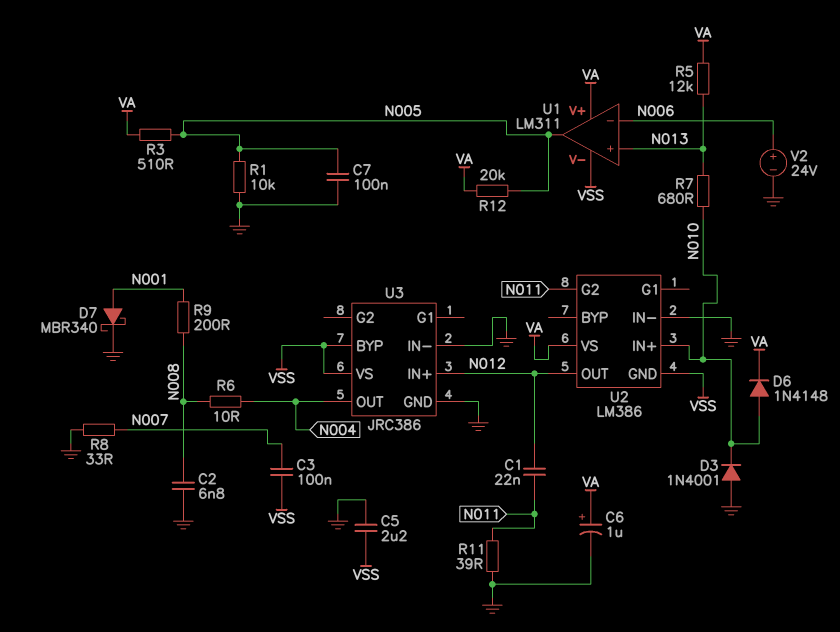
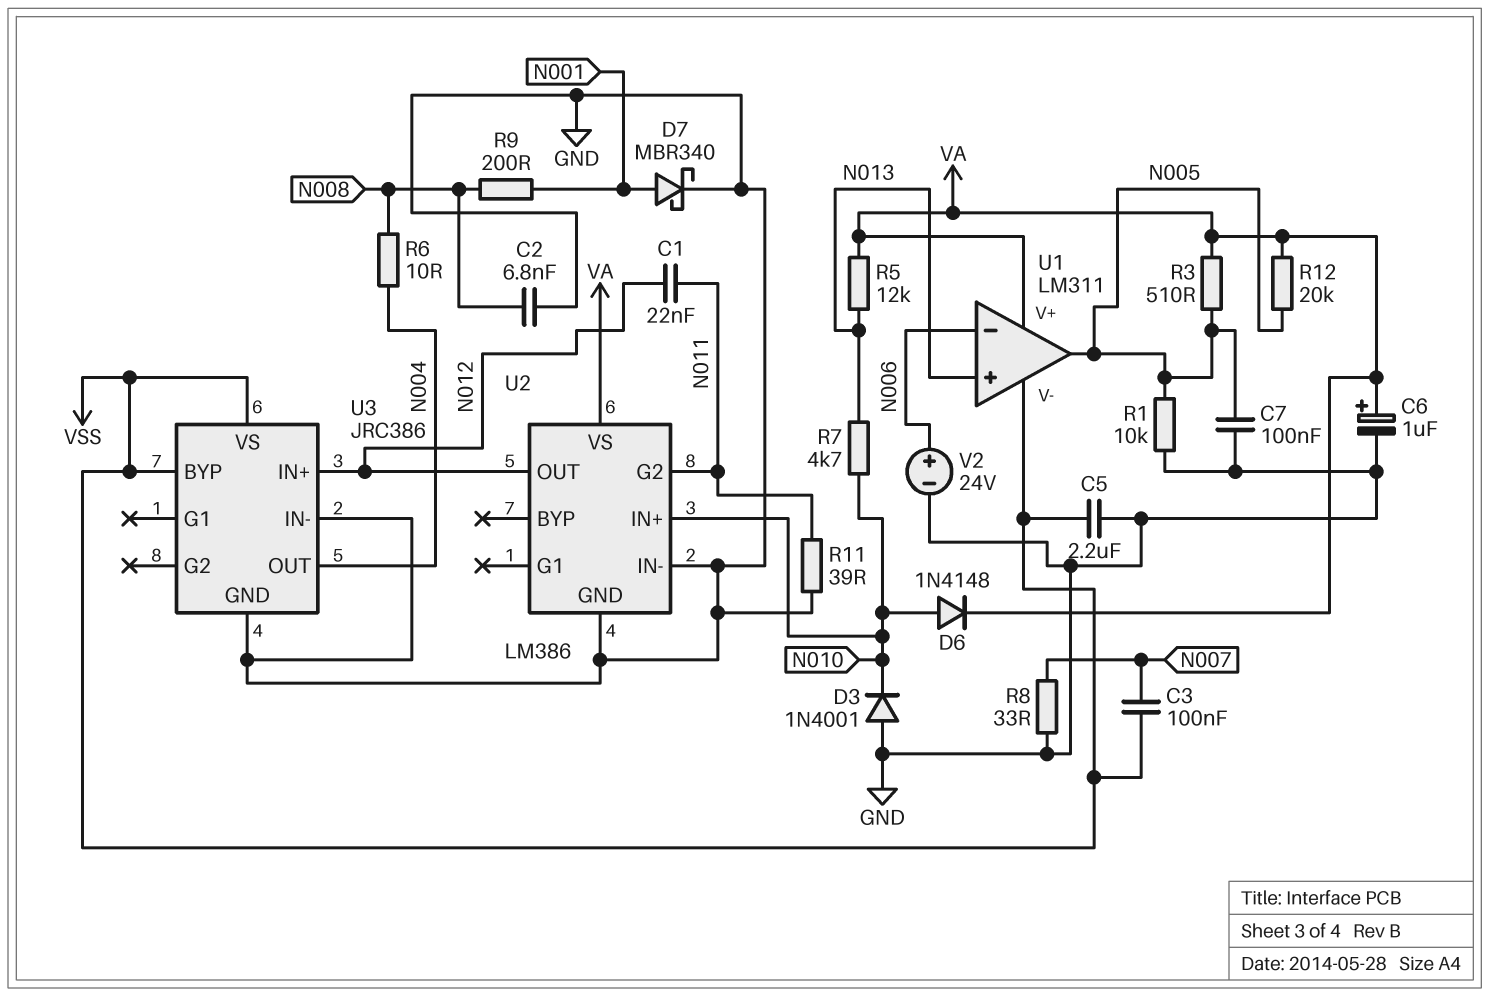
R7: 680 (N010, N013) -> 4.7k (N010, N013)
U2 pin GND: VSS -> GND

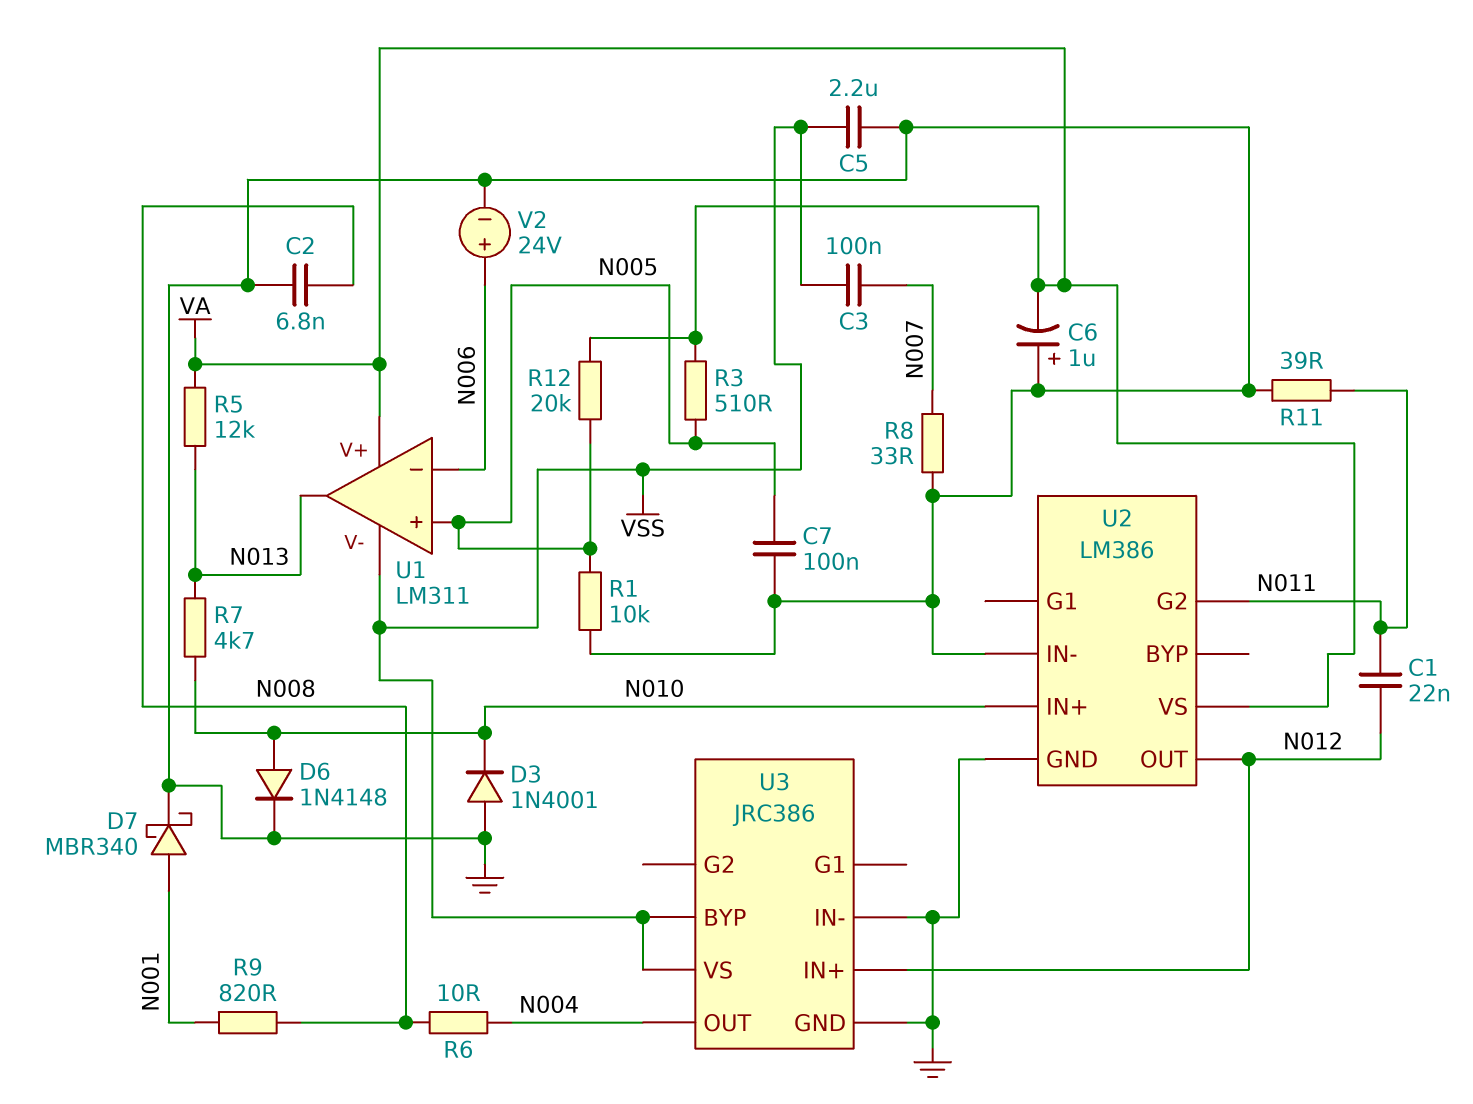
C6: 1uF (plus VA, minus GND) -> 1uF (plus GND, minus VA)
D6: diode 1N4148 (A N010, K VA) -> diode 1N4148 (A N010, K GND)
R9: 200 (N001, N008) -> 820 (N001, N008)
U1 pin in+: N013 -> N005
U1 pin out: N005 -> N013

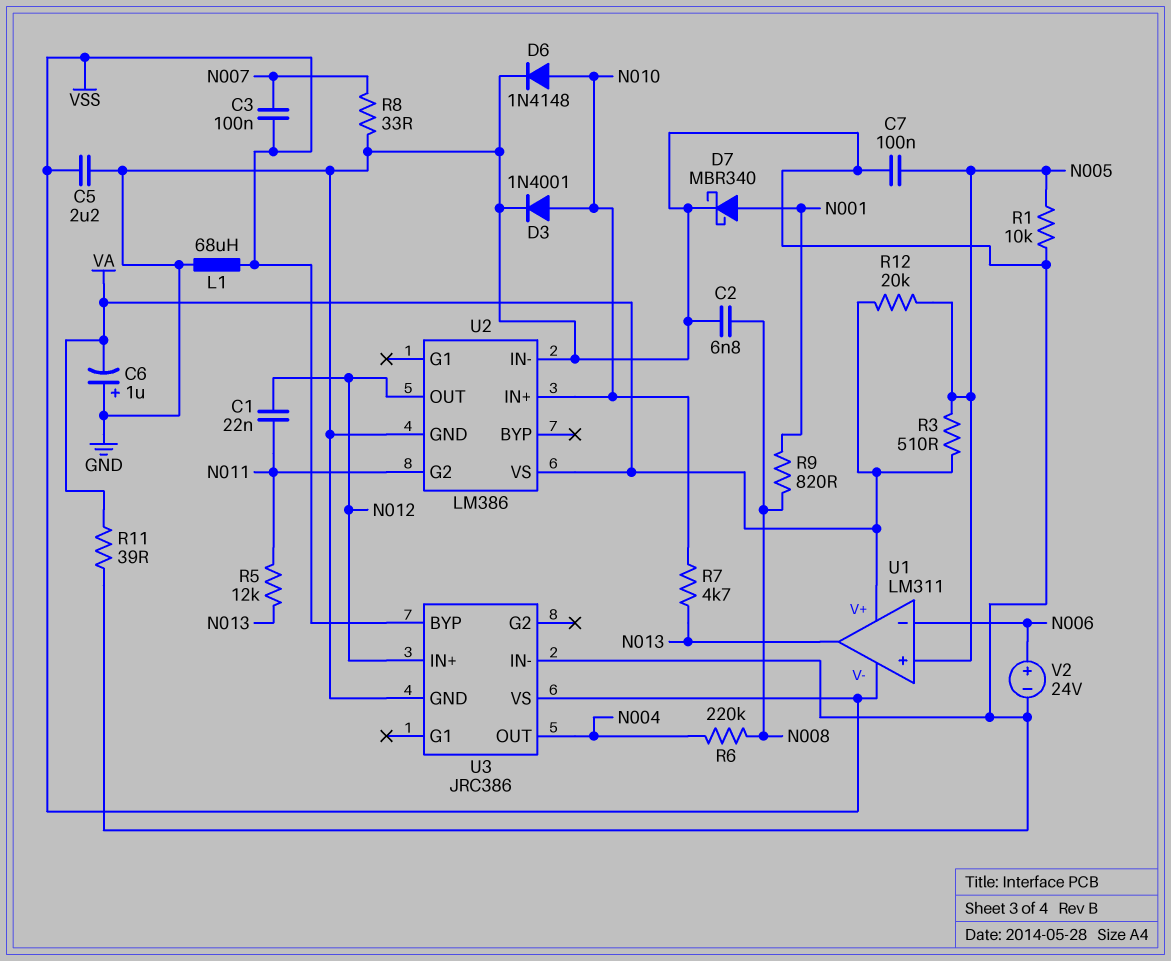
D3: diode 1N4001 (A GND, K N010) -> diode 1N4001 (A N010, K GND)
L1: none -> 68uH (GND, VSS)
R5: 12k (N013, VA) -> 12k (N011, N013)
R6: 10 (N004, N008) -> 220k (N004, N008)
R11: 39 (GND, N011) -> 39 (GND, VA)

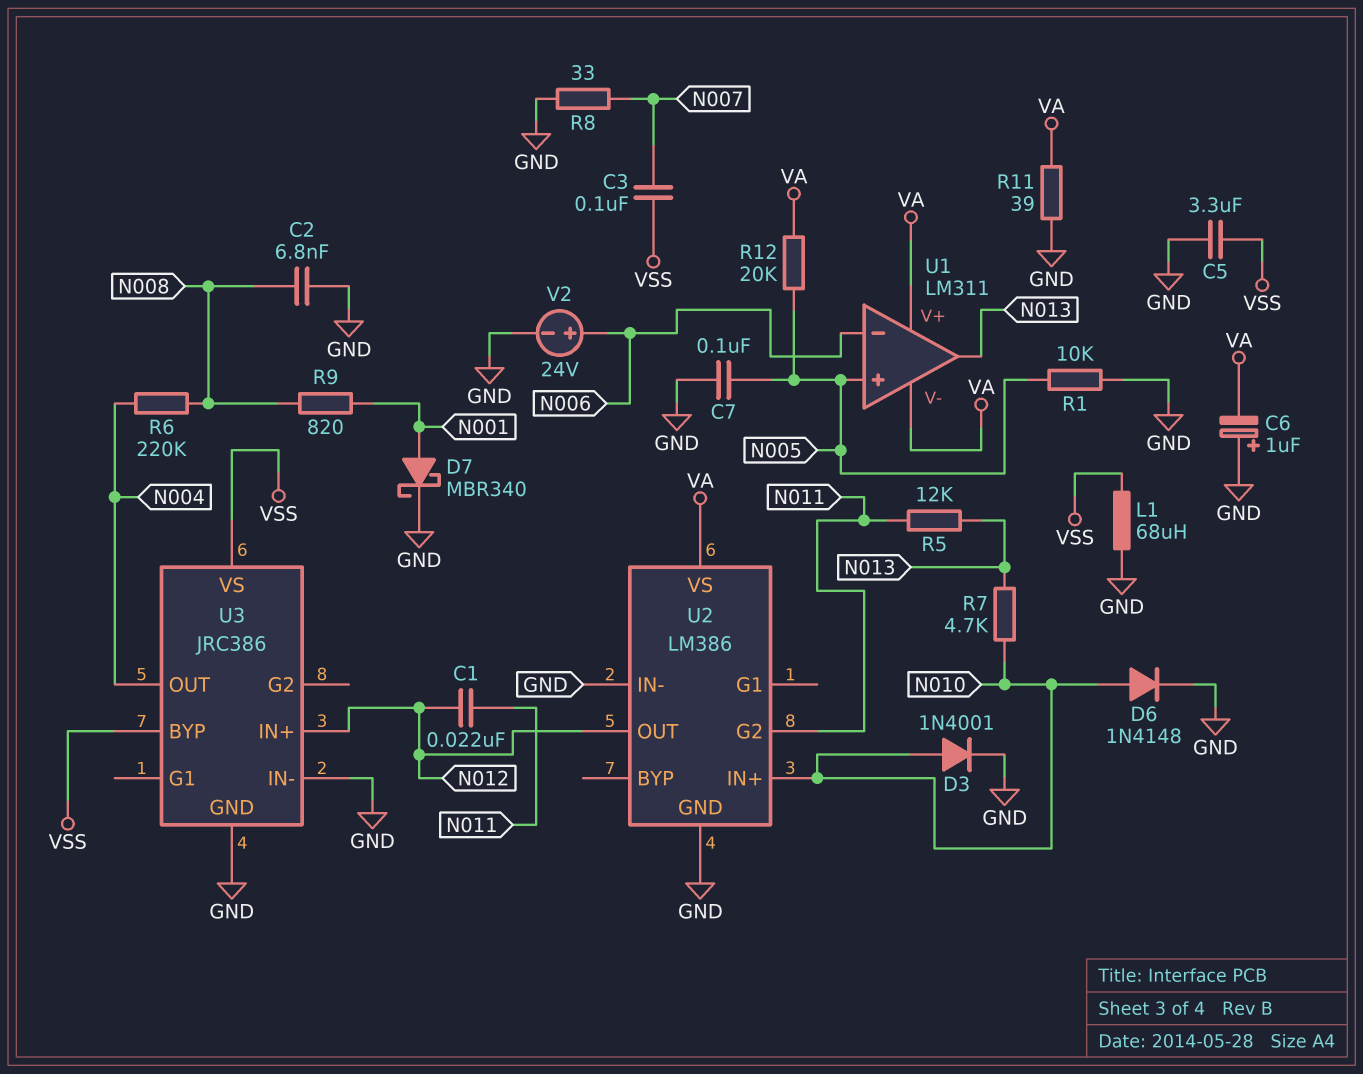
C5: 2.2uF (GND, VSS) -> 3.3uF (GND, VSS)
R3: 510 (N005, VA) -> none
U1 pin V-: VSS -> VA

